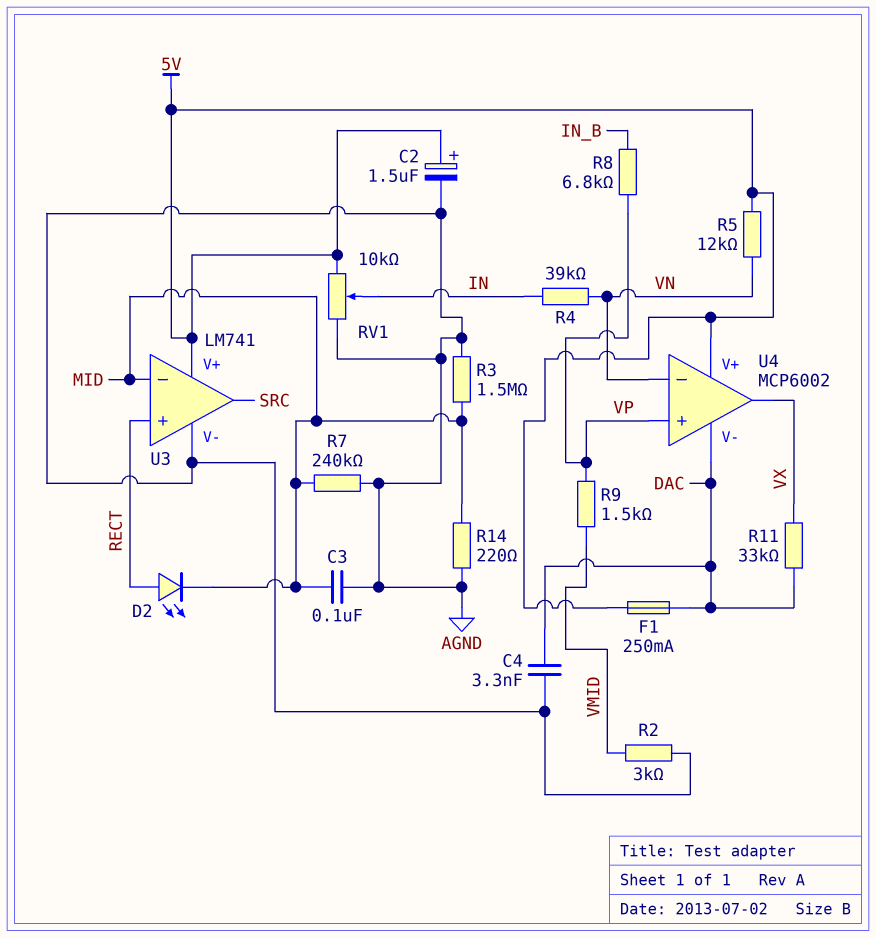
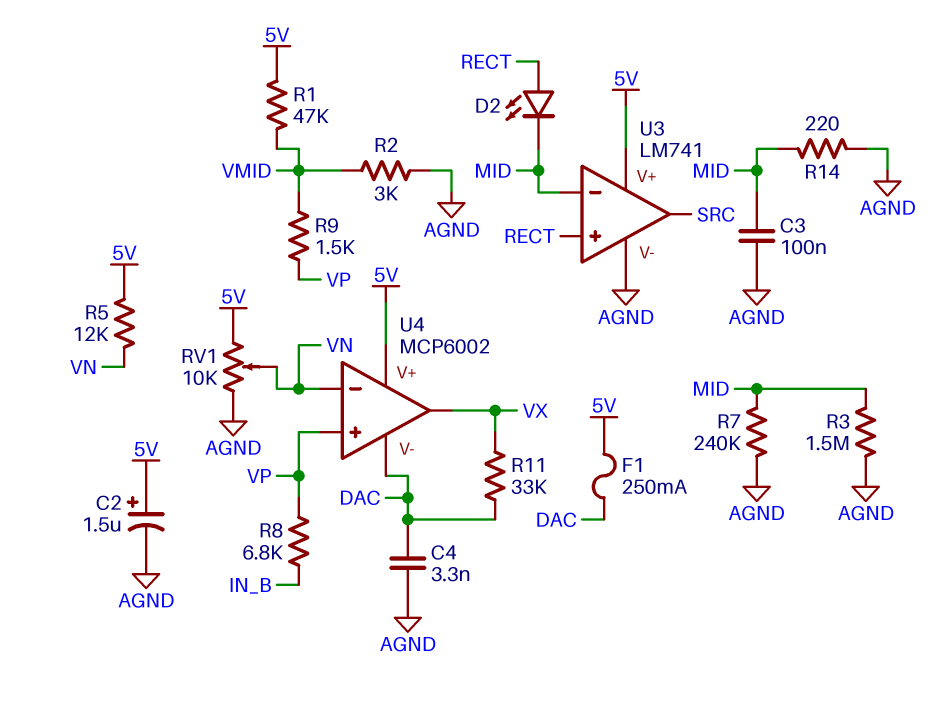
R1: none -> 47k (5V, VMID)
R4: 39k (IN, VN) -> none
RV1: 10k (5V, AGND, wiper IN) -> 10k (5V, AGND, wiper VN)

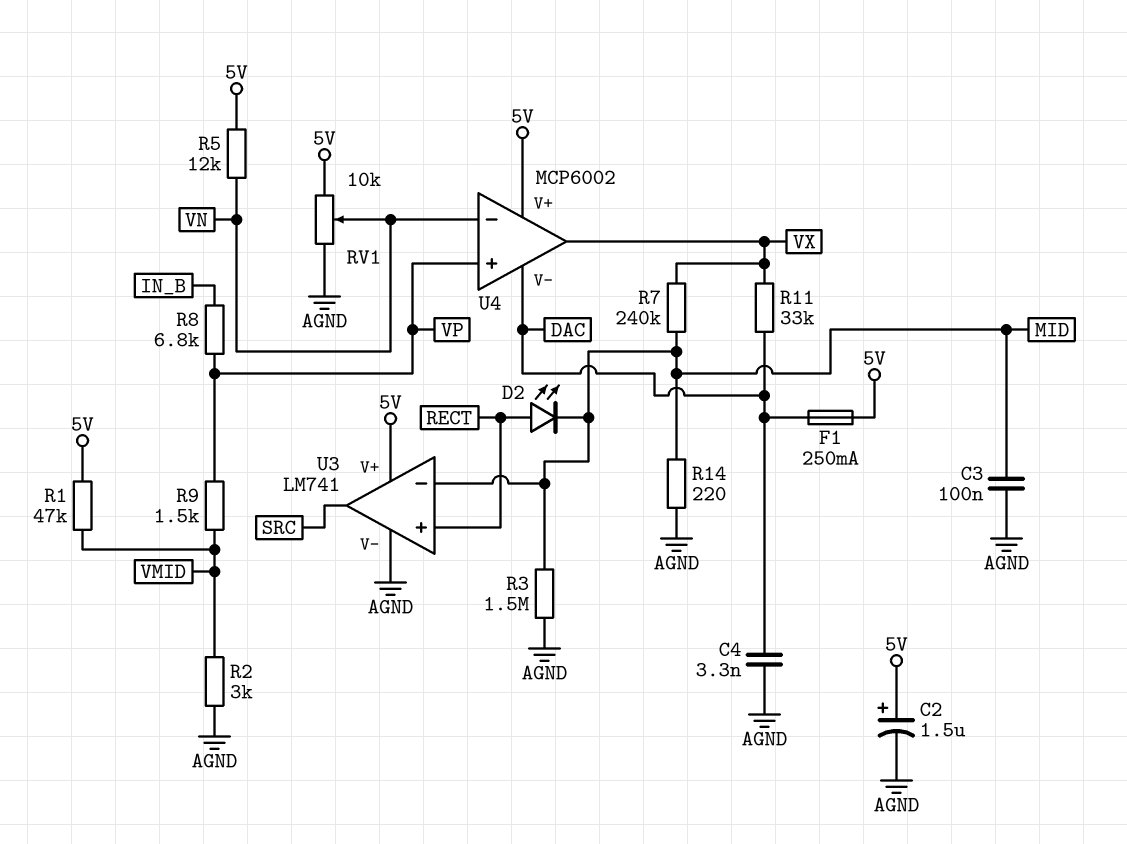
R7: 240k (AGND, MID) -> 240k (MID, VX)

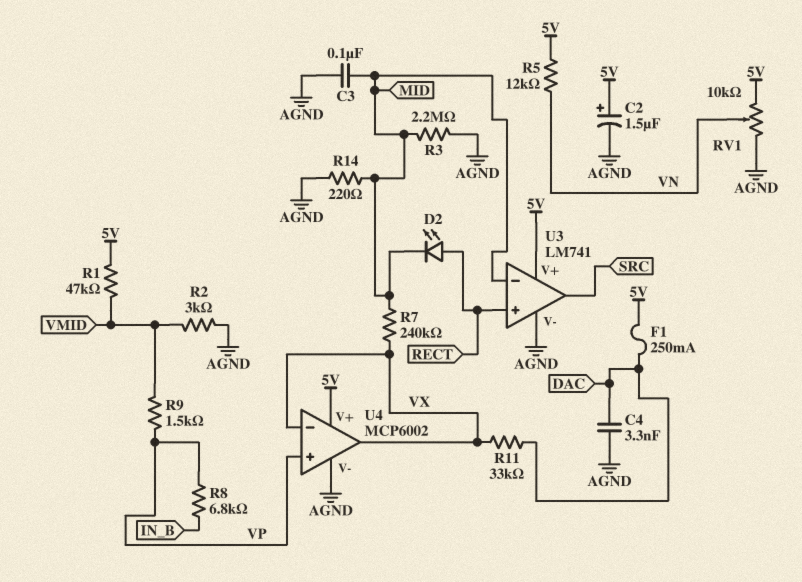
R3: 1.5M (AGND, MID) -> 2.2M (AGND, MID)
U4 pin V-: DAC -> AGND
U4 pin in-: VN -> VX

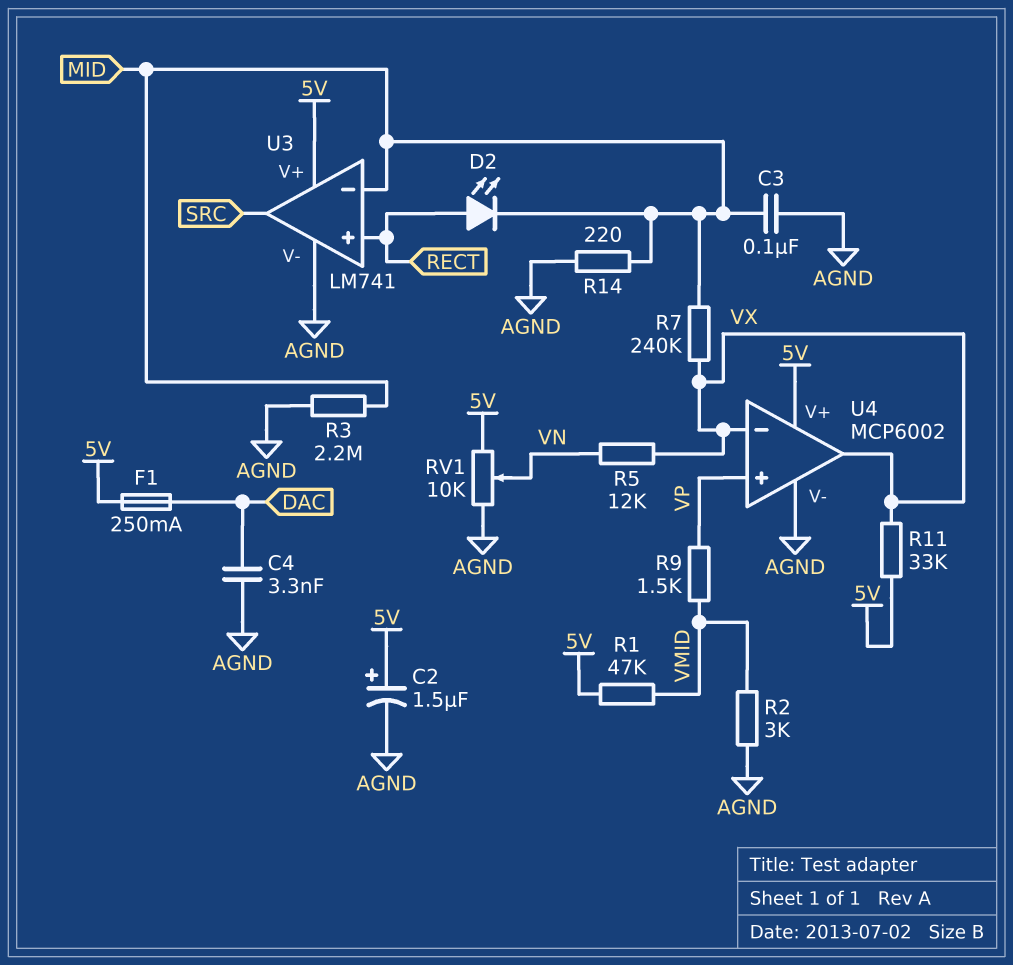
R5: 12k (5V, VN) -> 12k (VN, VX)
R8: 6.8k (IN_B, VP) -> none
R11: 33k (DAC, VX) -> 33k (5V, VX)

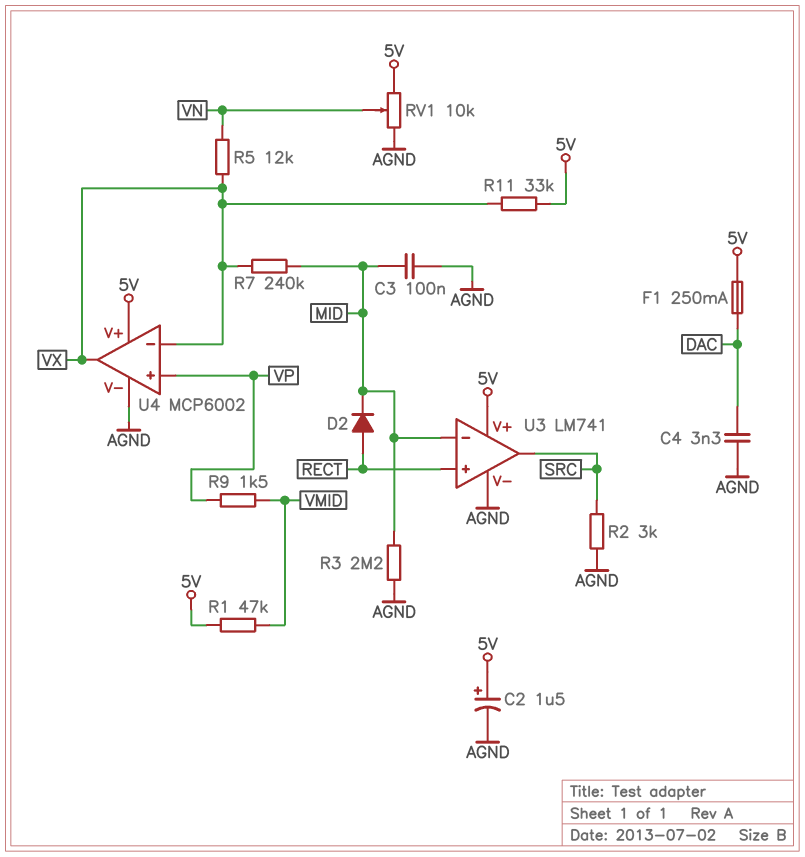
D2: LED (A RECT, K MID) -> diode (A RECT, K MID)
R2: 3k (AGND, VMID) -> 3k (AGND, SRC)
R14: 220 (AGND, MID) -> none

